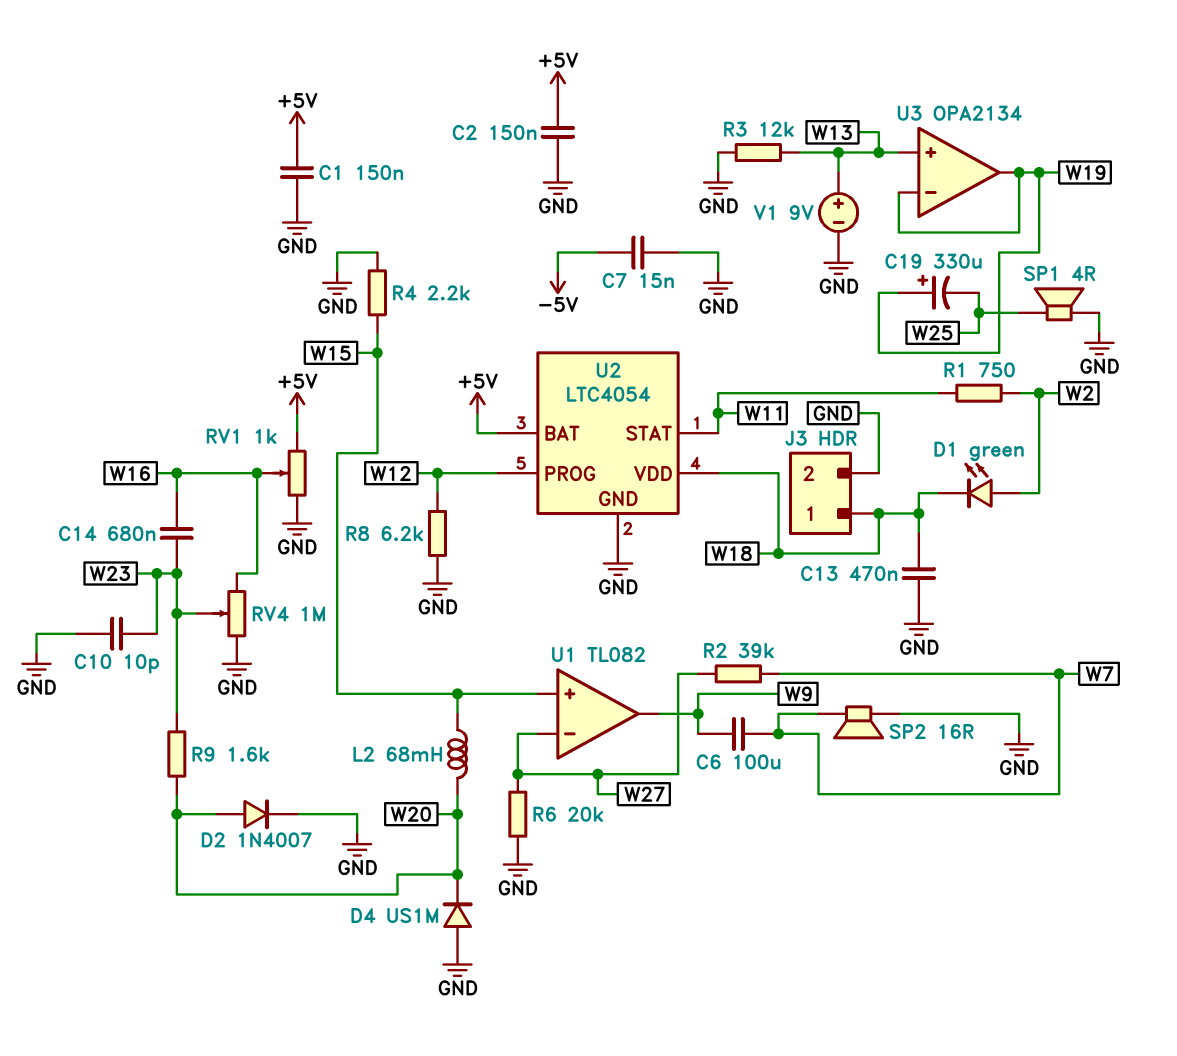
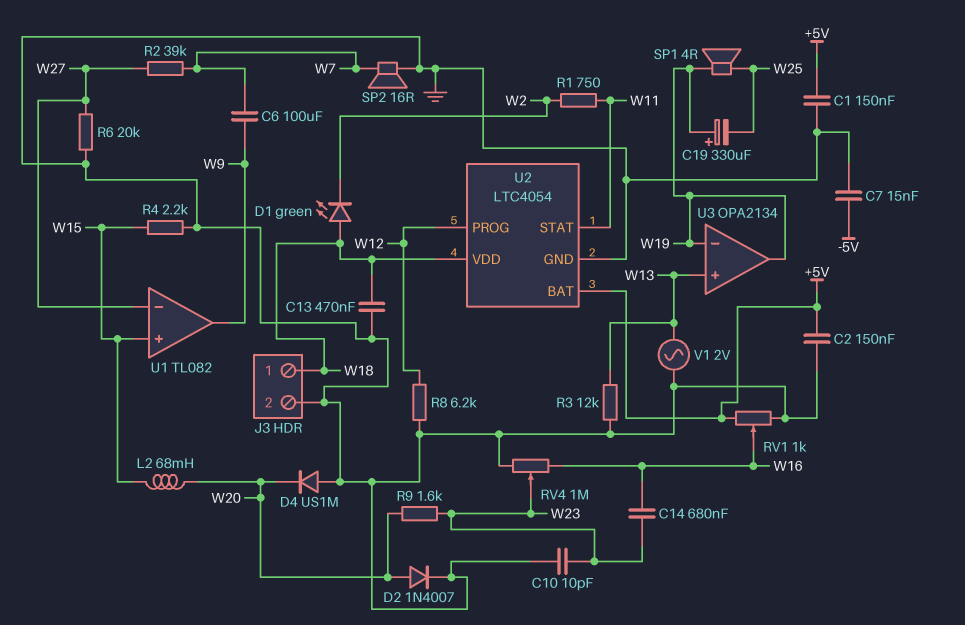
D1: LED green (A W2, K W18) -> LED green (A W18, K W2)
SP1: speaker 4R (GND, W25) -> speaker 4R (W19, W25)
V1: 9V (plus W13, minus GND) -> AC 2V (GND, W13)

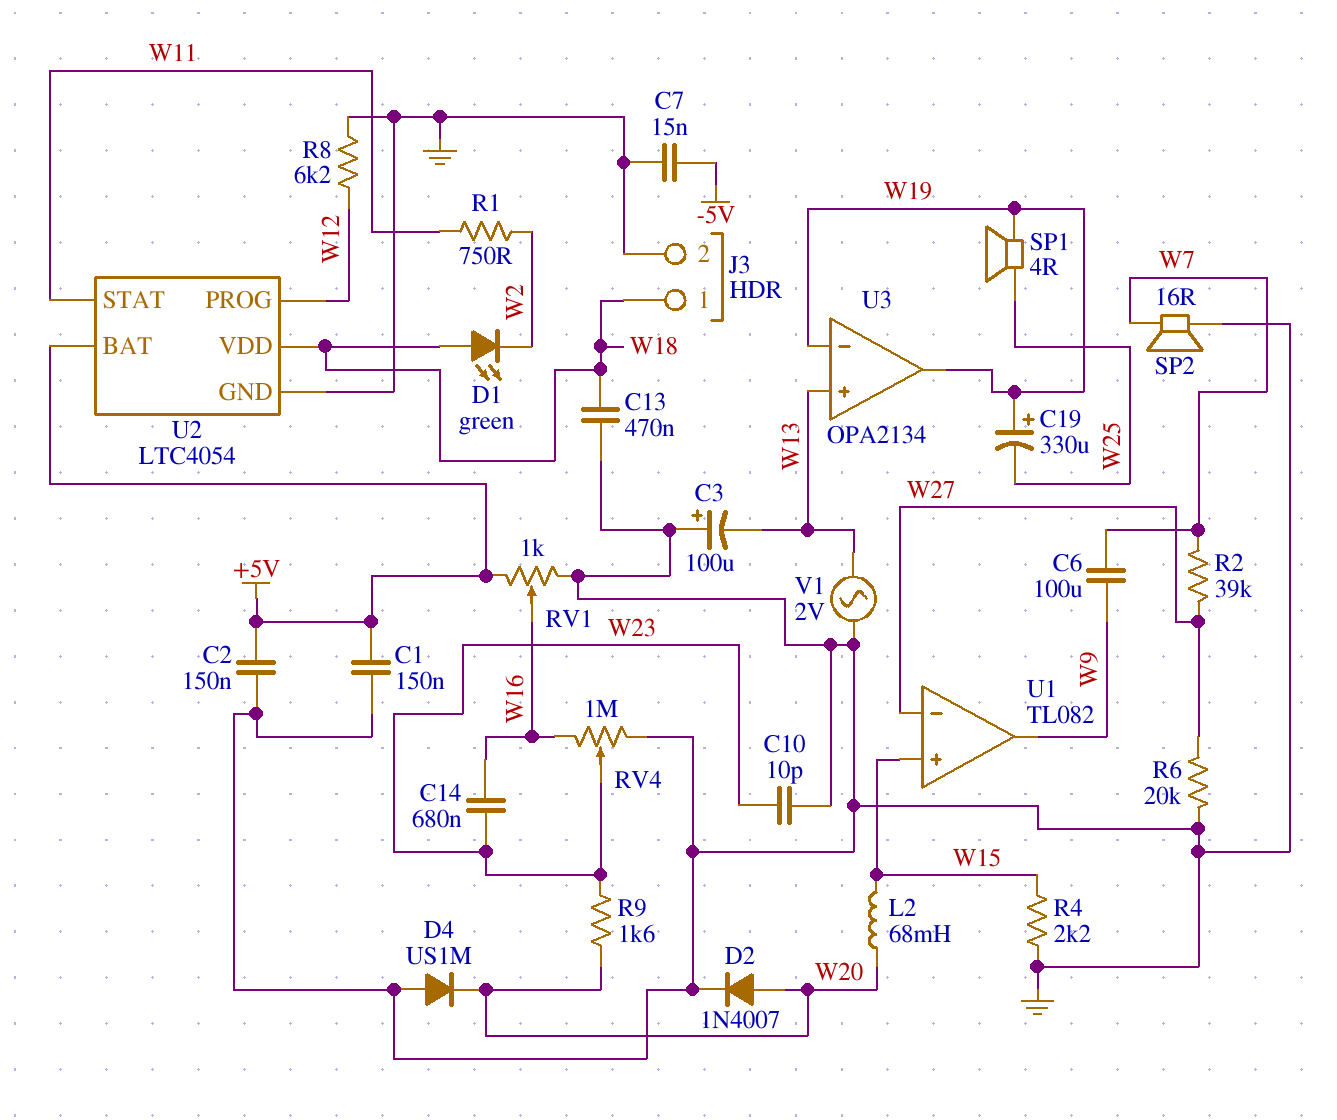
C3: none -> 100uF (plus GND, minus W13)
R3: 12k (GND, W13) -> none

